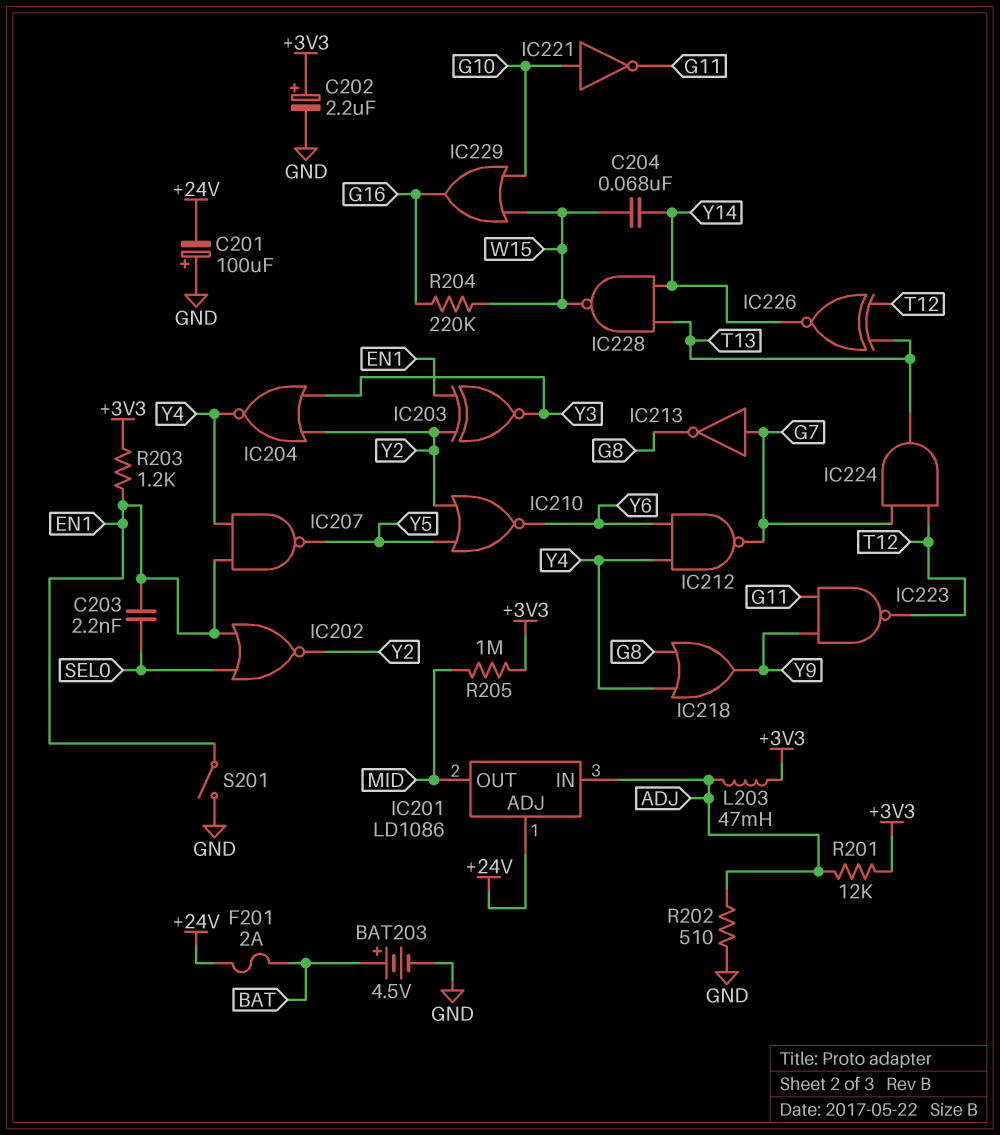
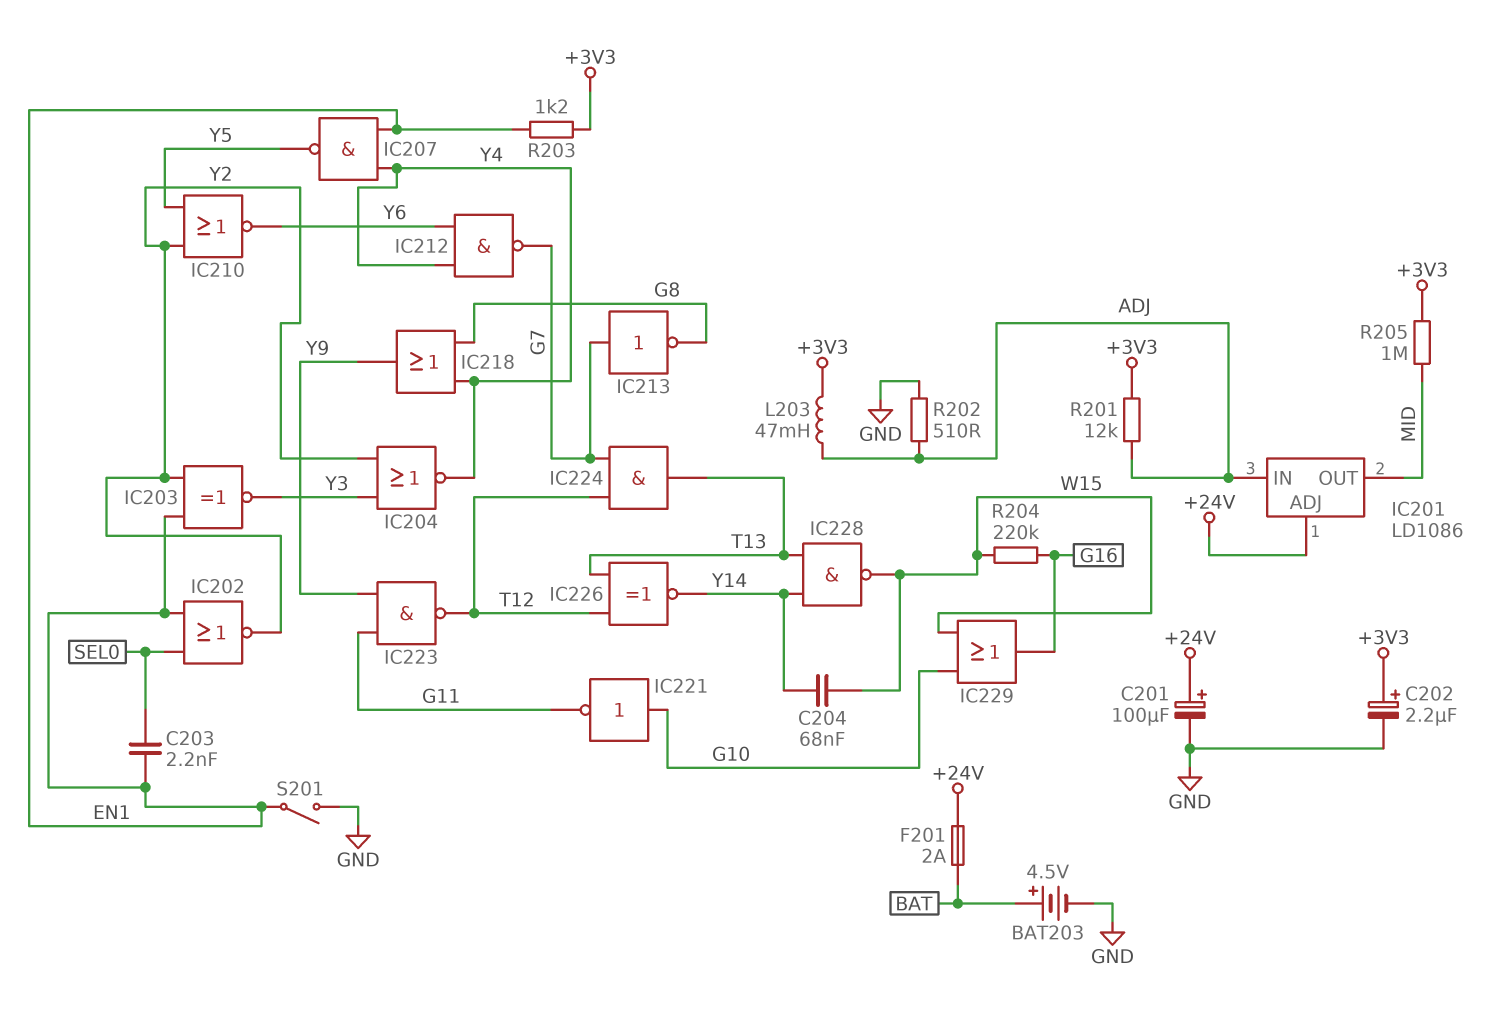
C201: 100uF (plus GND, minus +24V) -> 100uF (plus +24V, minus GND)

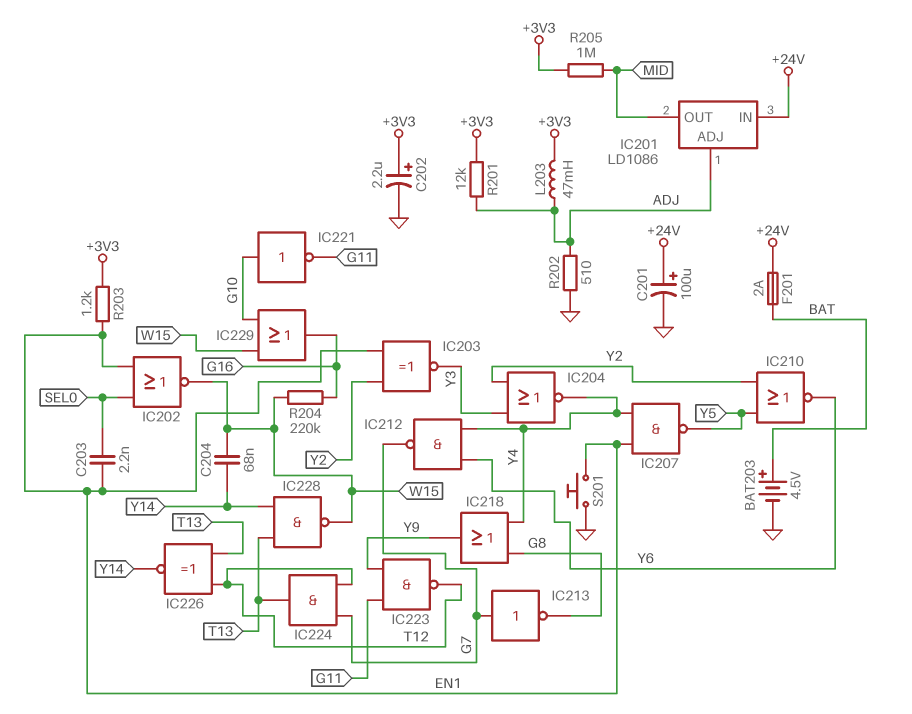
IC201 pin ADJ: +24V -> ADJ
IC201 pin IN: ADJ -> +24V
IC202: NOR (in EN1, in SEL0, out Y2) -> NOR (in EN1, in SEL0, out W15)
S201: switch (EN1, GND) -> button (EN1, GND)

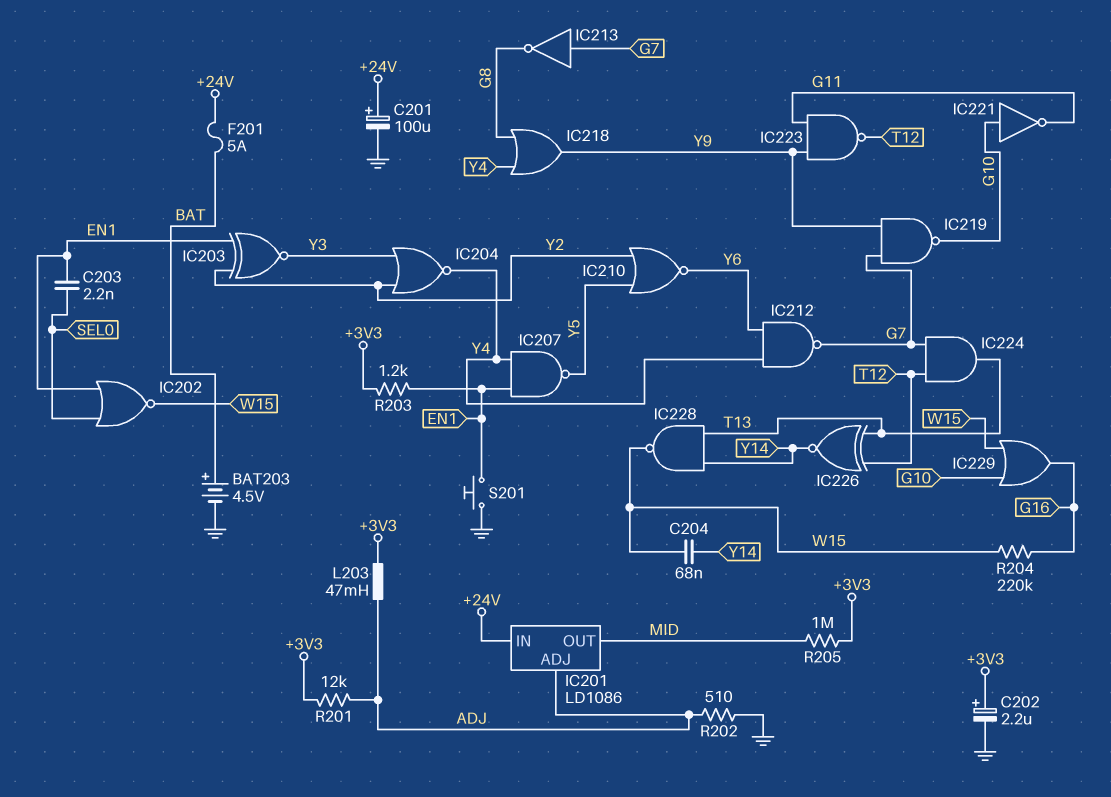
F201: 2A (+24V, BAT) -> 5A (+24V, BAT)
IC219: none -> NAND (in G7, in Y9, out G10)

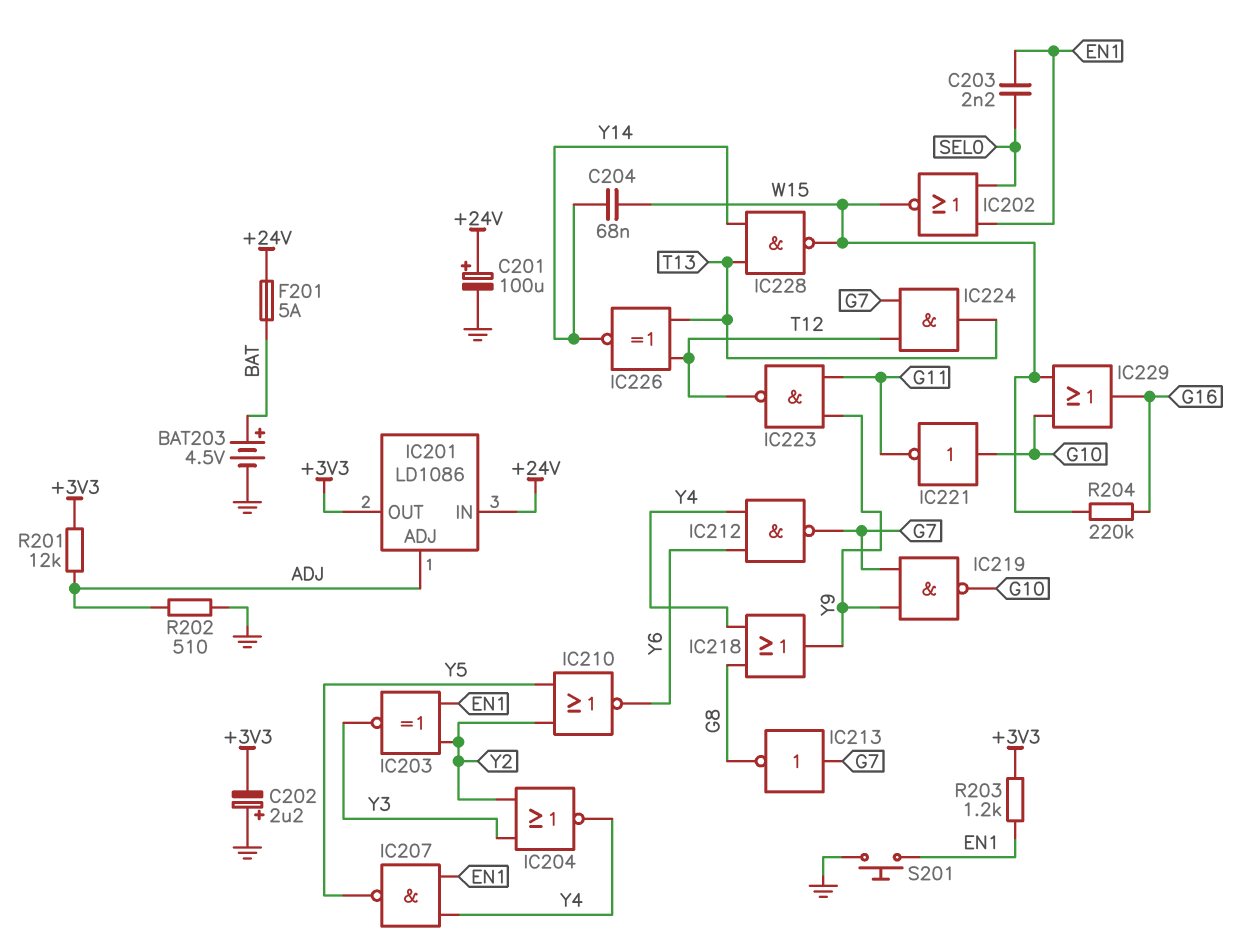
C202: 2.2uF (plus +3V3, minus GND) -> 2.2uF (plus GND, minus +3V3)
IC201 pin OUT: MID -> +3V3
L203: 47mH (+3V3, ADJ) -> none
R205: 1M (+3V3, MID) -> none

